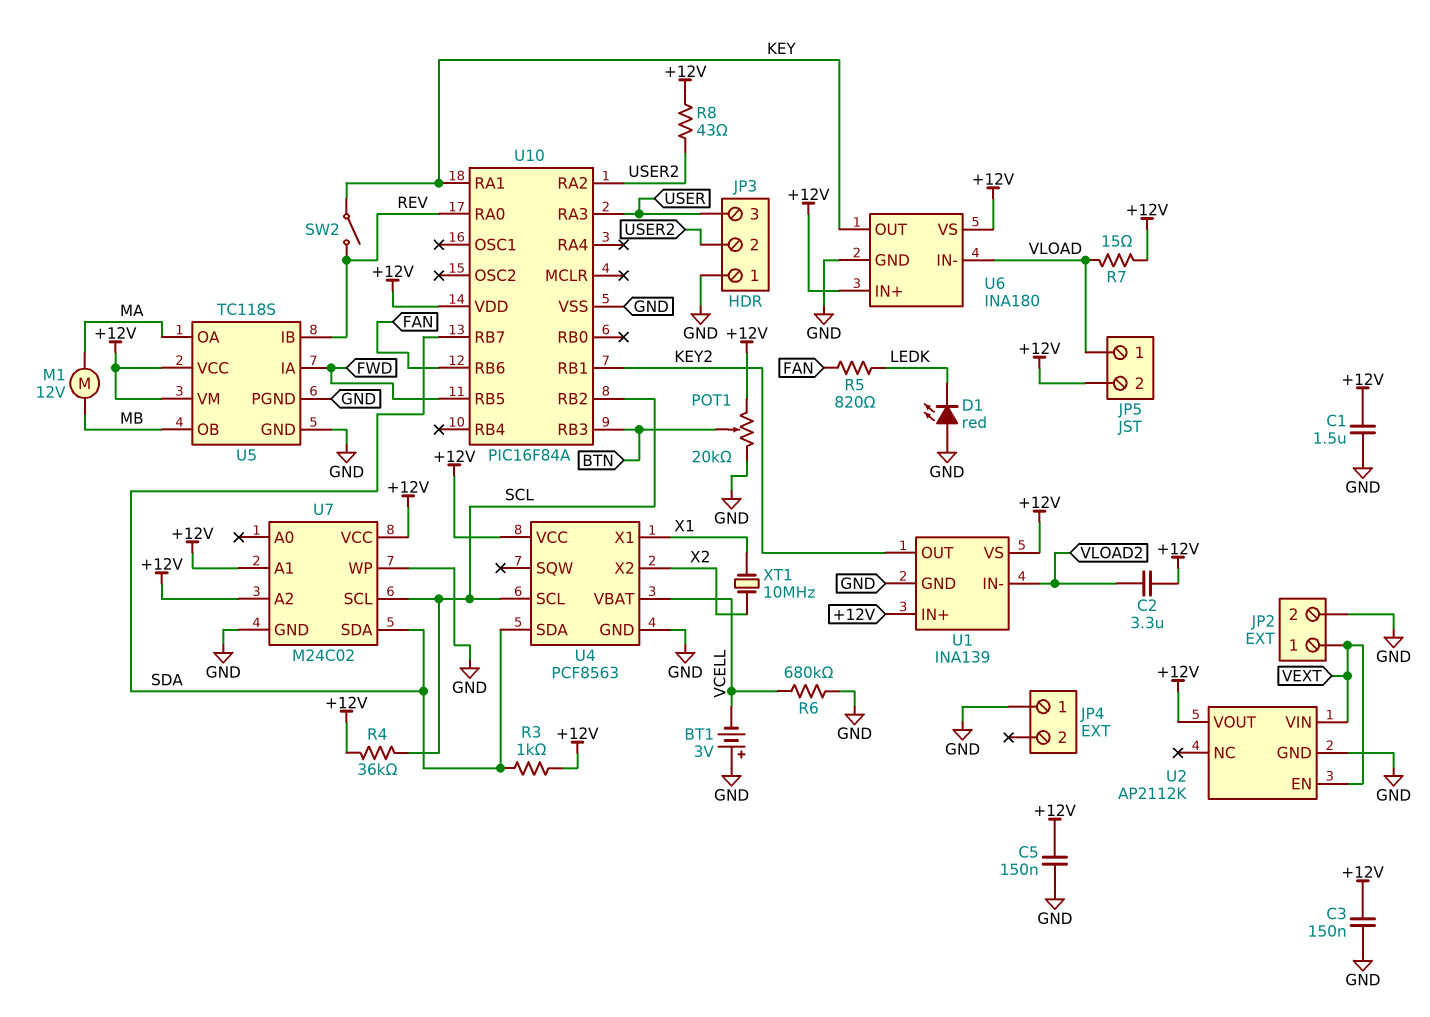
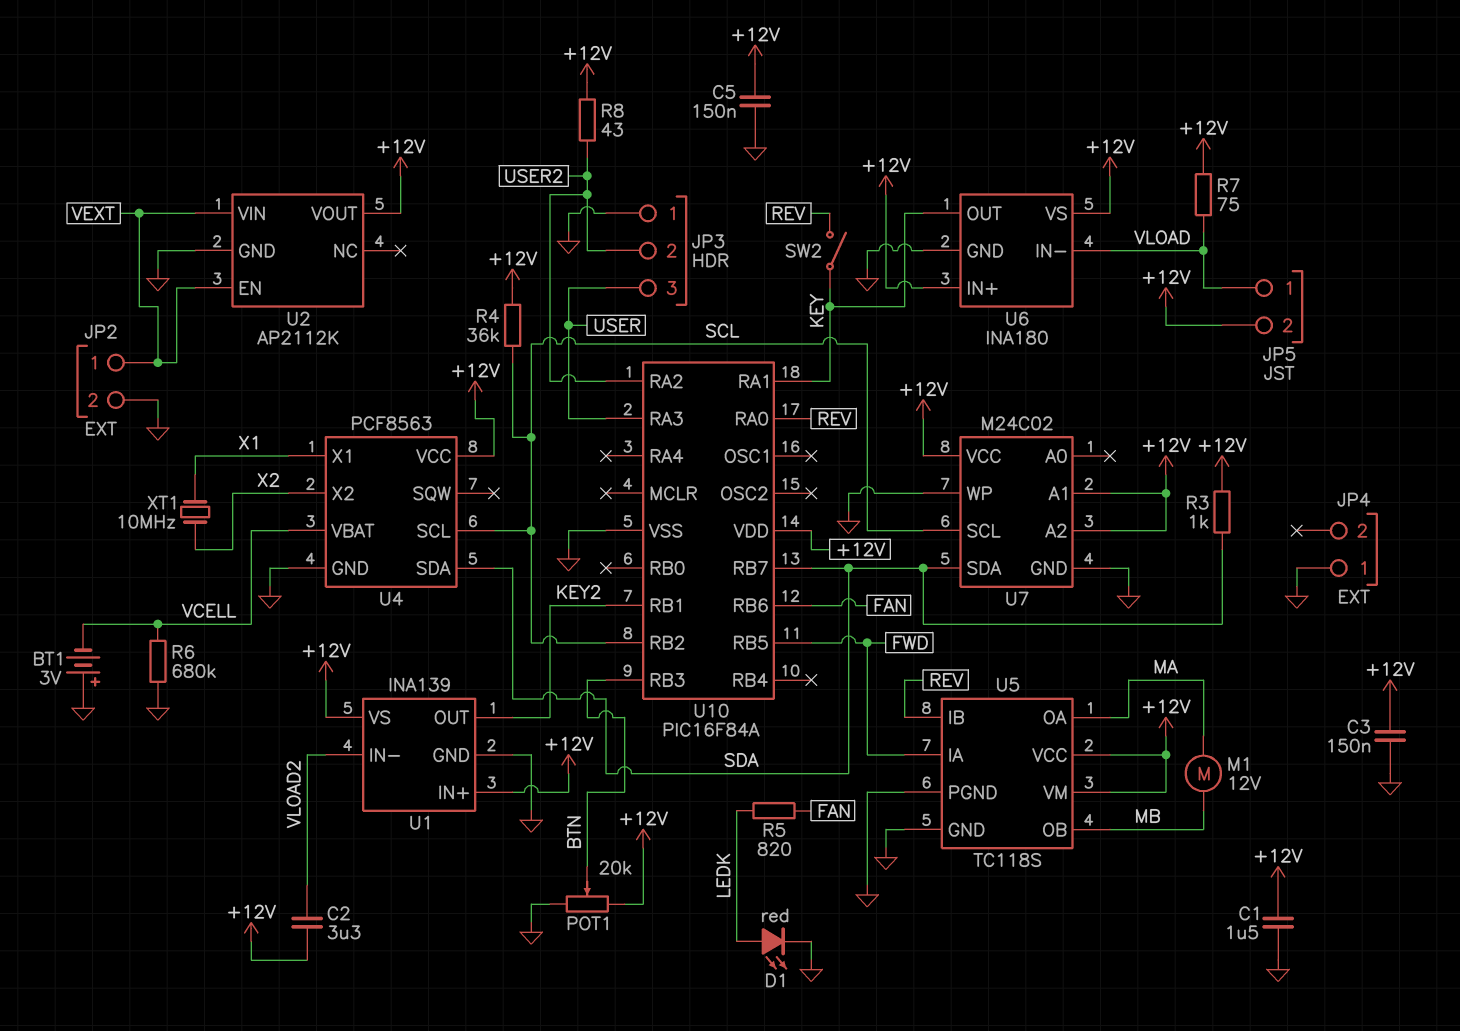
D1: LED red (A GND, K LEDK) -> LED red (A LEDK, K GND)
R7: 15 (+12V, VLOAD) -> 75 (+12V, VLOAD)

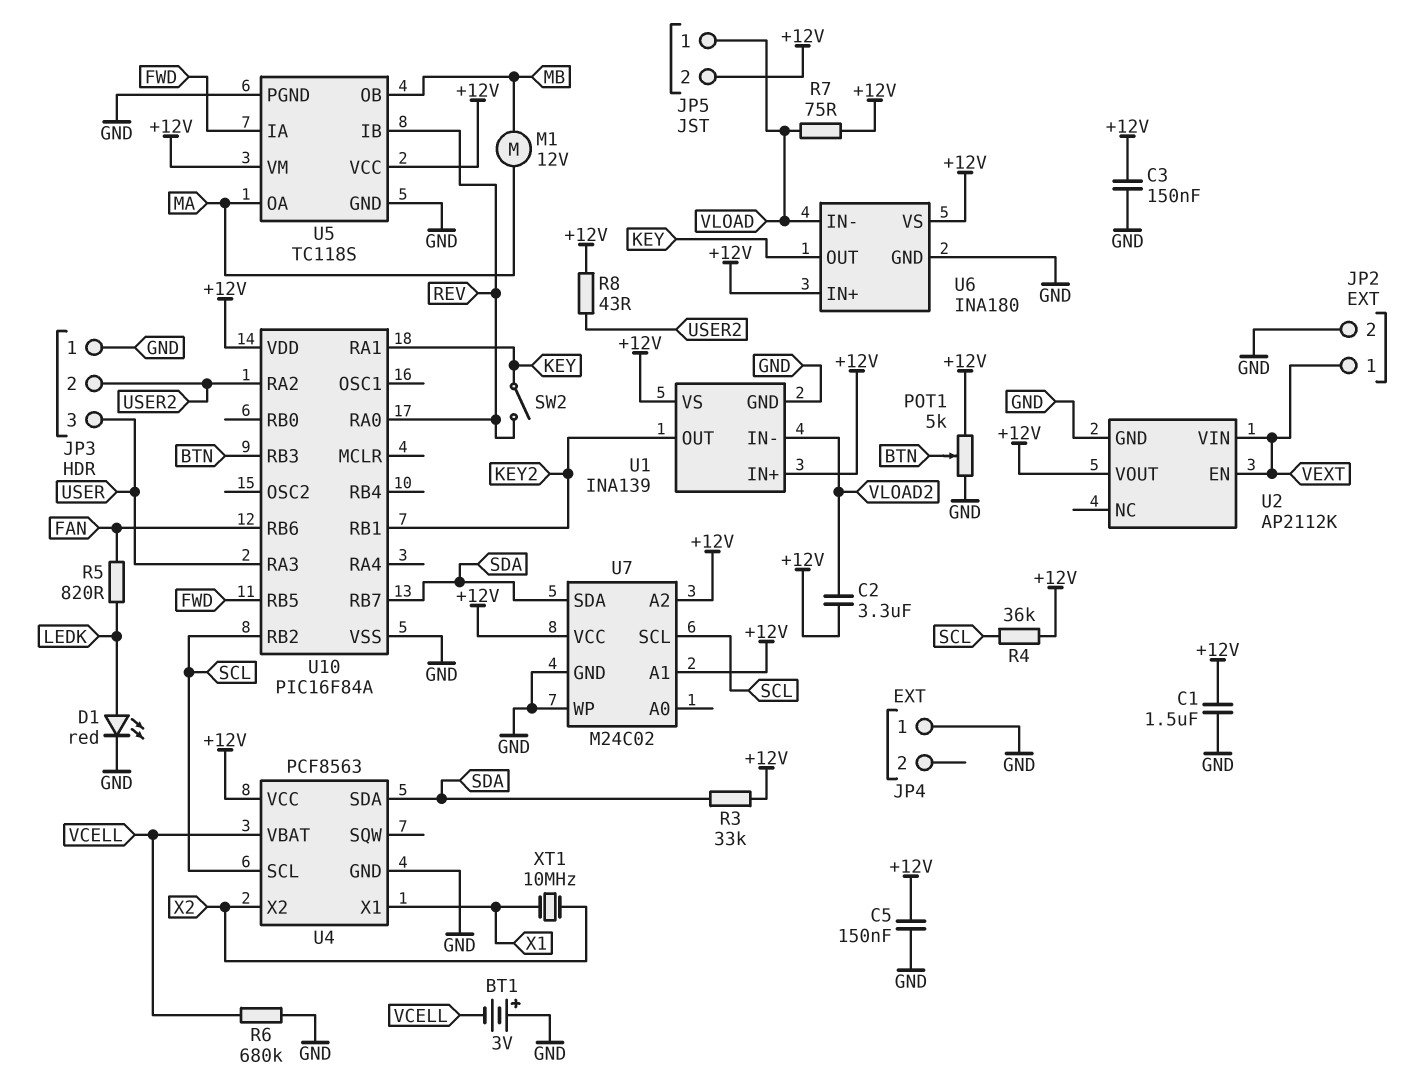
POT1: 20k (+12V, GND, wiper BTN) -> 5k (+12V, GND, wiper BTN)
R3: 1k (+12V, SDA) -> 33k (+12V, SDA)

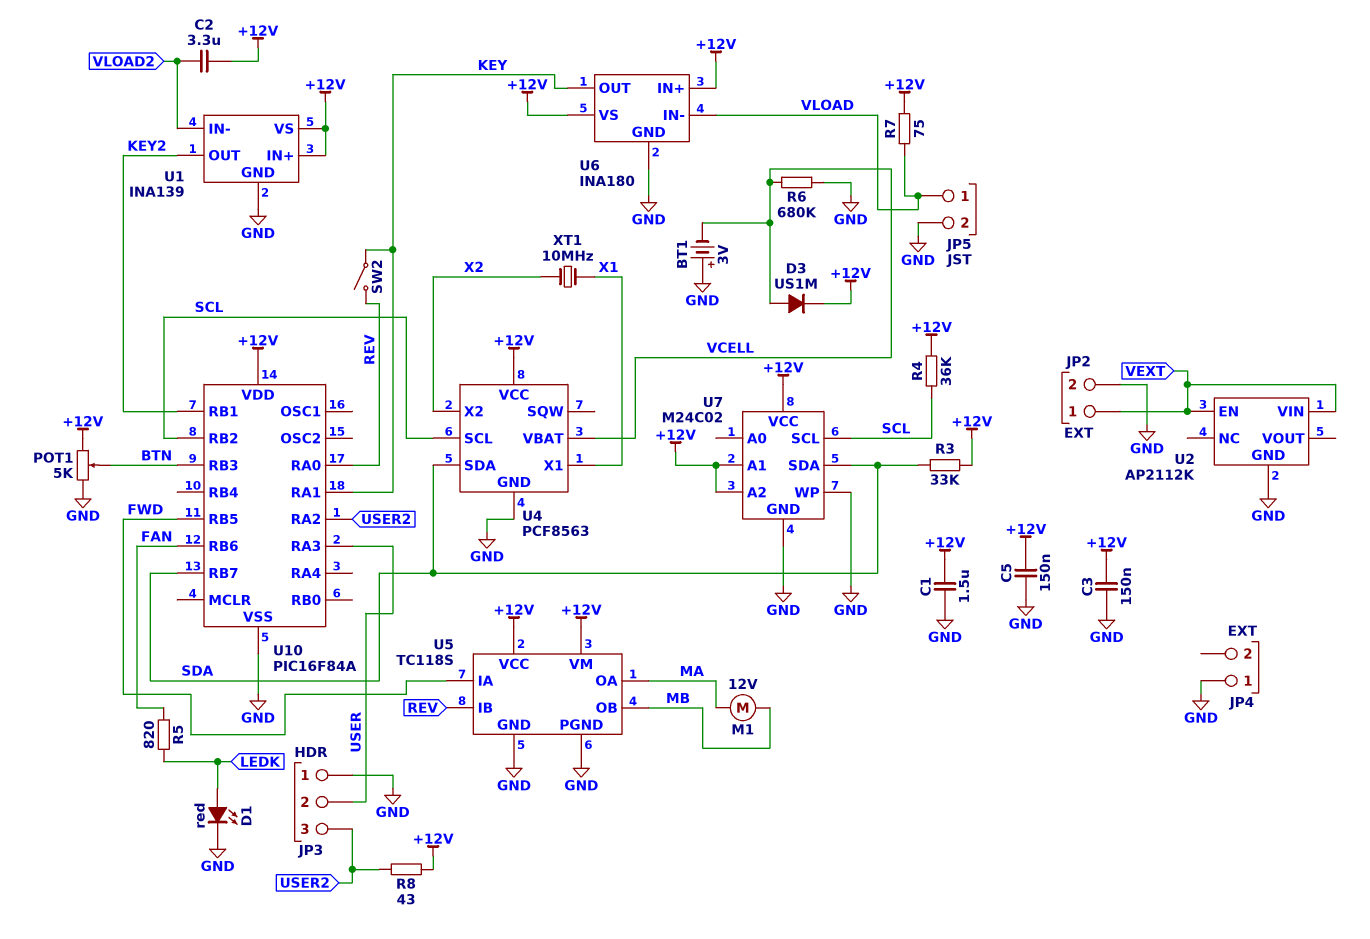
D3: none -> diode US1M (A VCELL, K +12V)
JP3 pin 2: USER2 -> USER
JP3 pin 3: USER -> USER2
JP5 pin 2: +12V -> GND
U2 pin VOUT: +12V -> none

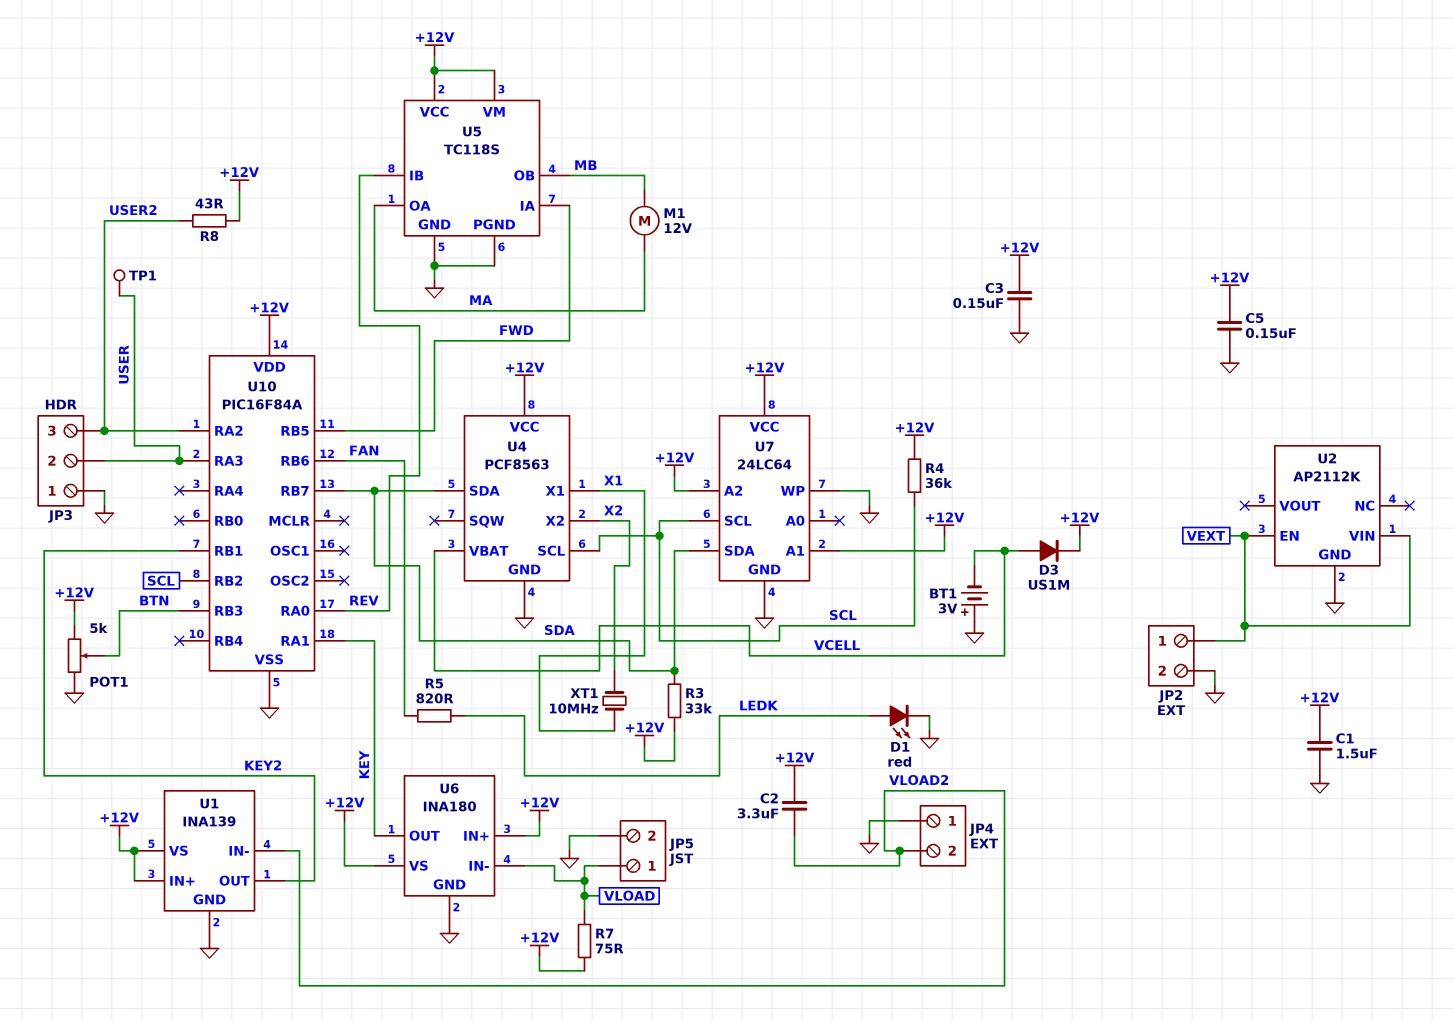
JP4 pin 2: none -> VLOAD2
R6: 680k (GND, VCELL) -> none
SW2: switch (KEY, REV) -> none
TP1: none -> test point (USER)
U7: M24C02 -> 24LC64

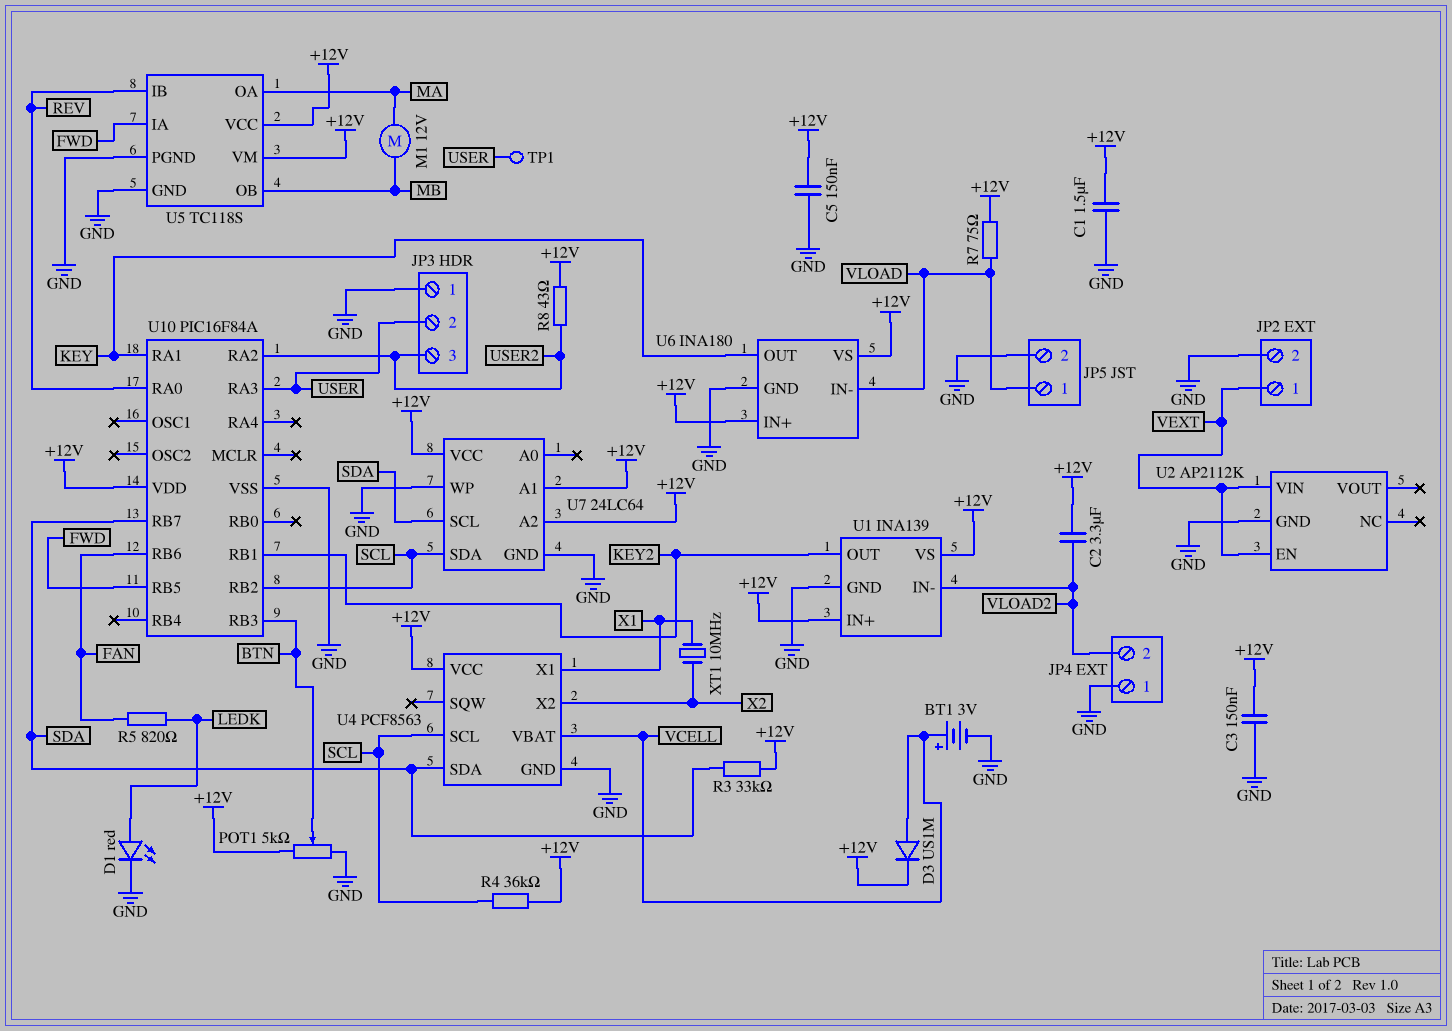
BT1: 3V (plus GND, minus VCELL) -> 3V (plus VCELL, minus GND)
U7 pin SCL: SCL -> SDA
U7 pin SDA: SDA -> SCL

